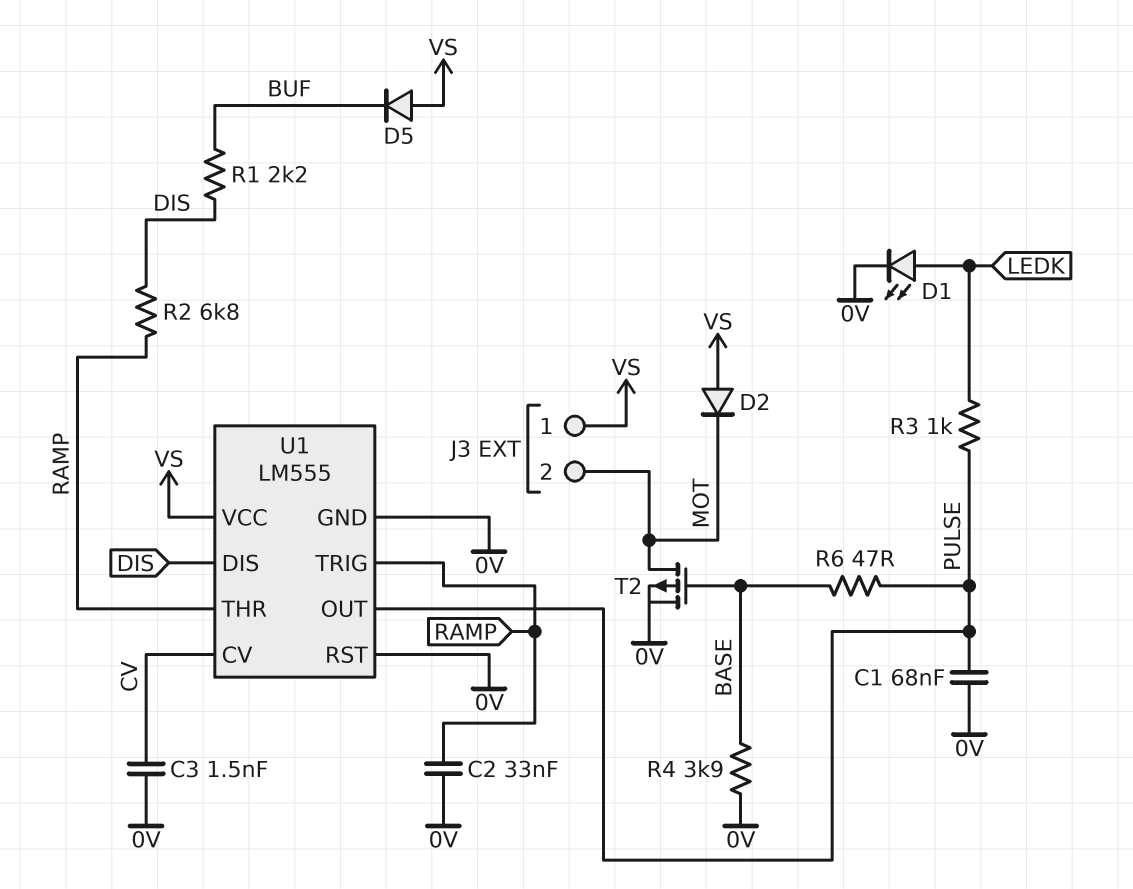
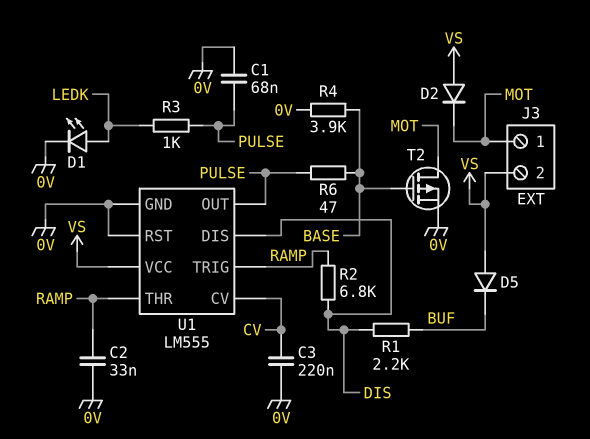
C3: 1.5nF (0V, CV) -> 220nF (0V, CV)
J3 pin 1: VS -> MOT
J3 pin 2: MOT -> VS

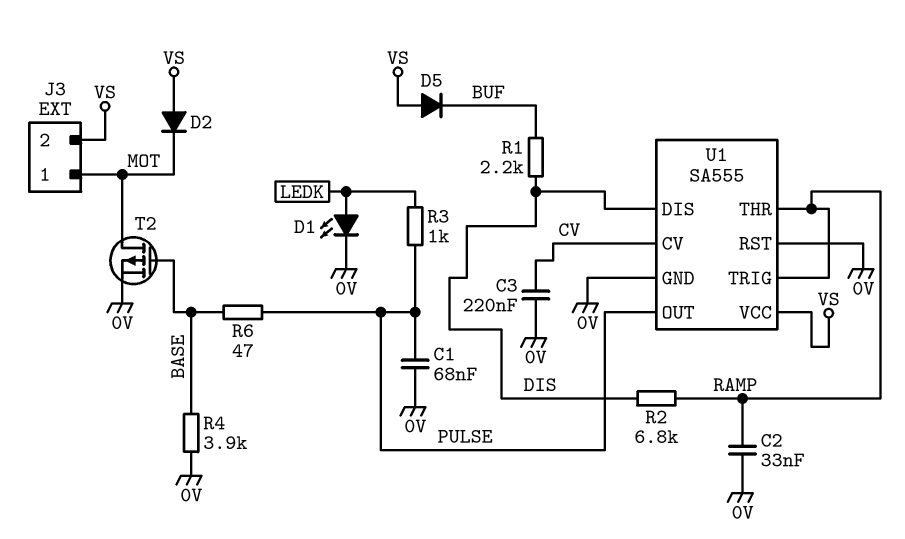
U1: LM555 -> SA555

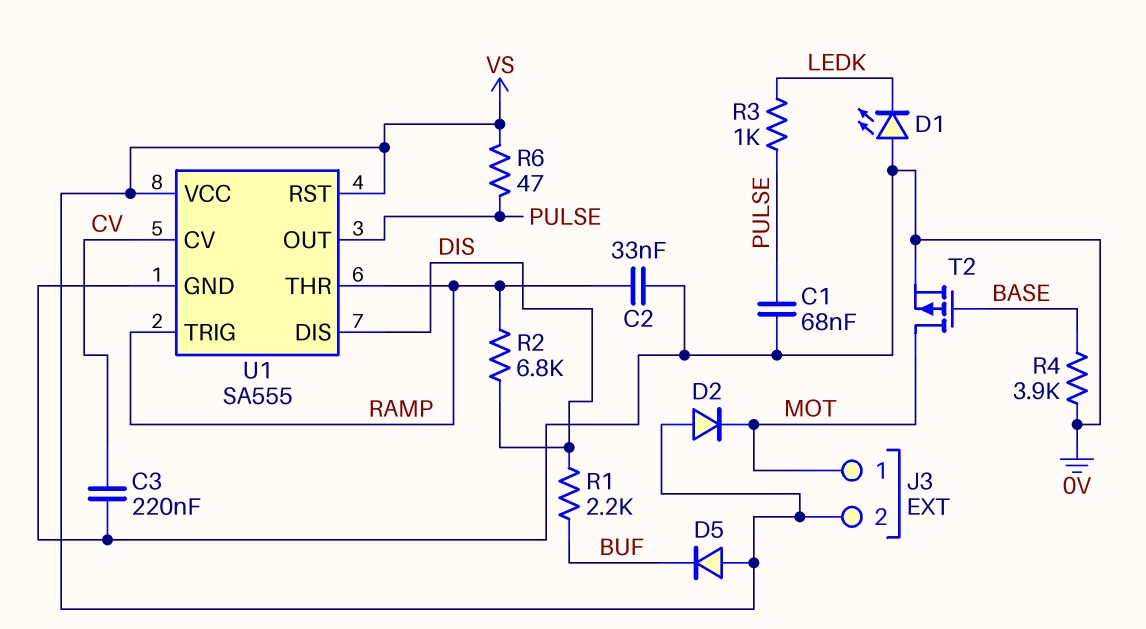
D1: LED (A LEDK, K 0V) -> LED (A 0V, K LEDK)
R6: 47 (BASE, PULSE) -> 47 (PULSE, VS)
U1 pin RST: 0V -> VS

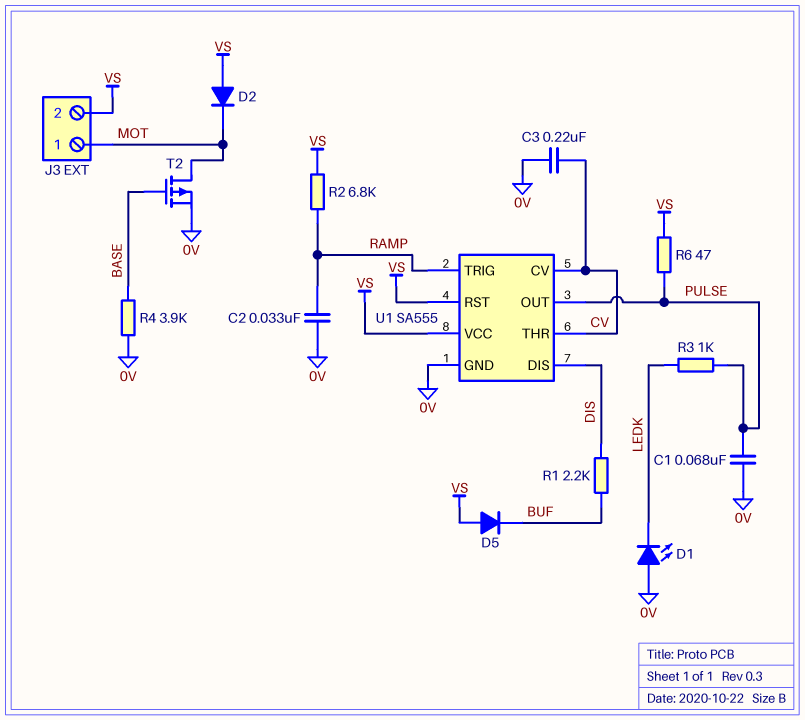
R2: 6.8k (DIS, RAMP) -> 6.8k (RAMP, VS)
U1 pin THR: RAMP -> CV

